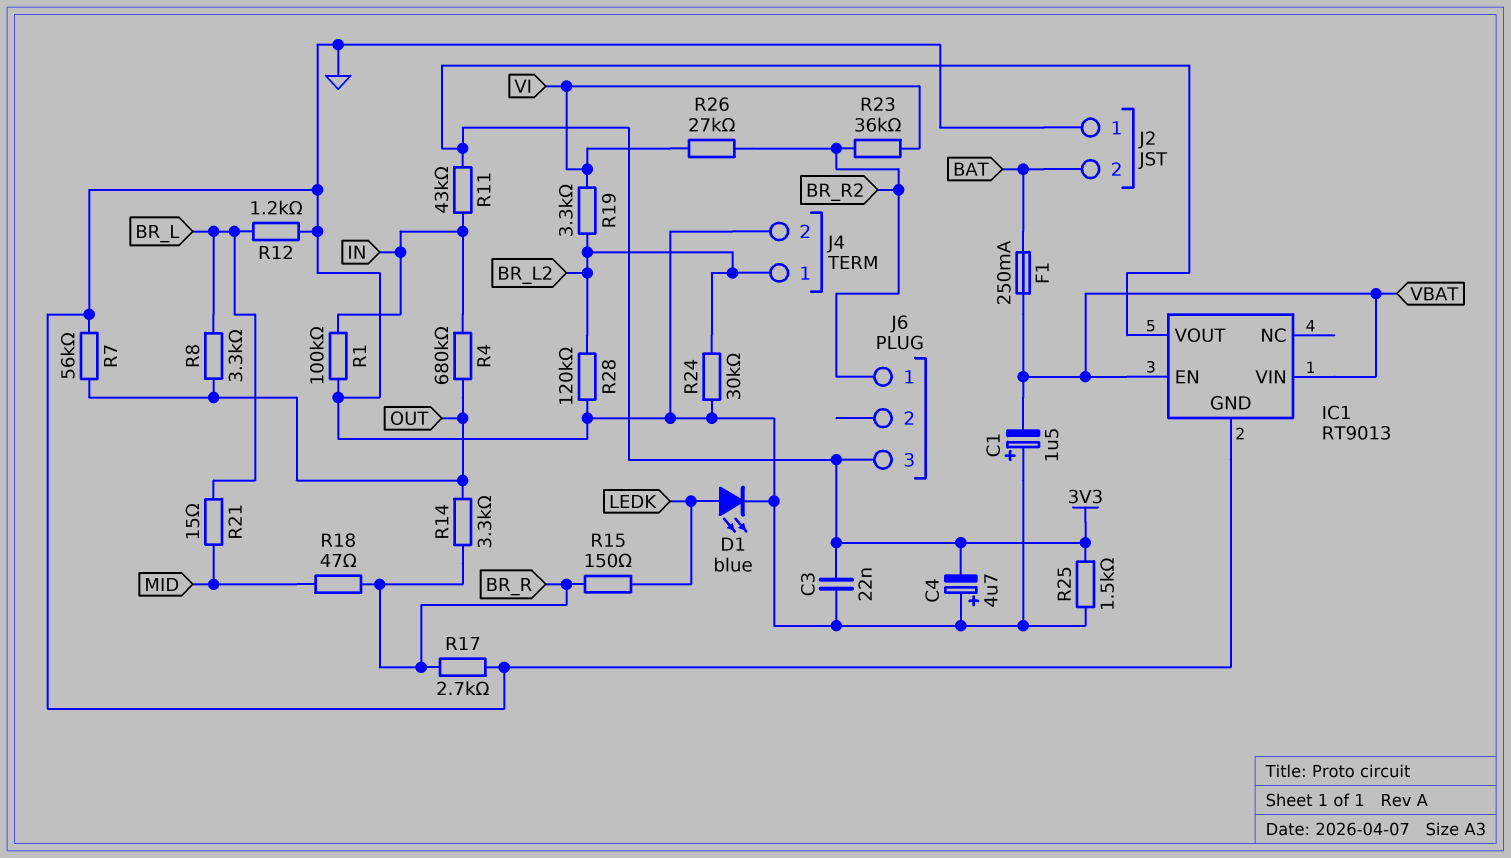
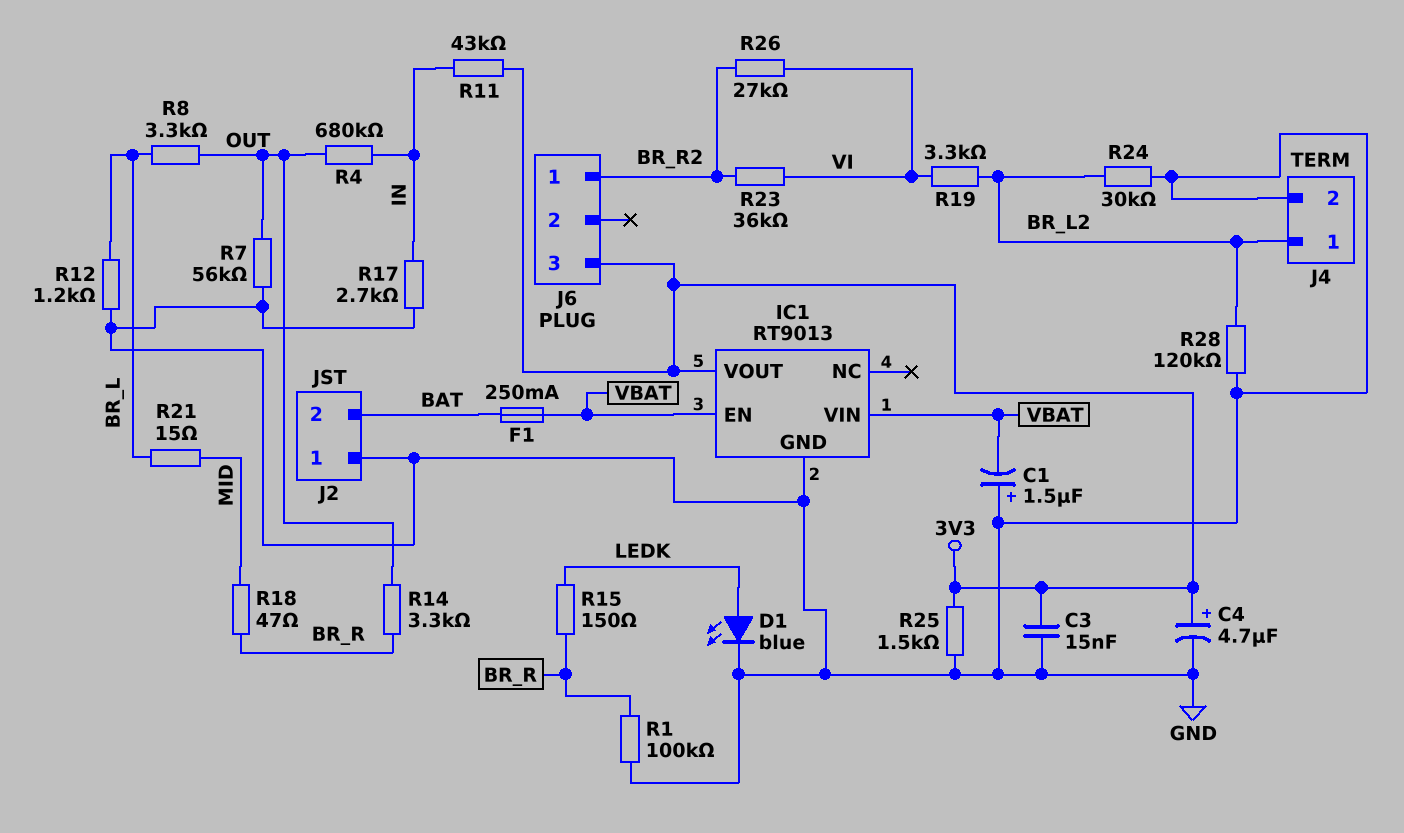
C3: 22nF (3V3, GND) -> 15nF (3V3, GND)
C4: 4.7uF (plus GND, minus 3V3) -> 4.7uF (plus 3V3, minus GND)
R1: 100k (GND, IN) -> 100k (BR_R, GND)
R17: 2.7k (BR_R, GND) -> 2.7k (GND, IN)

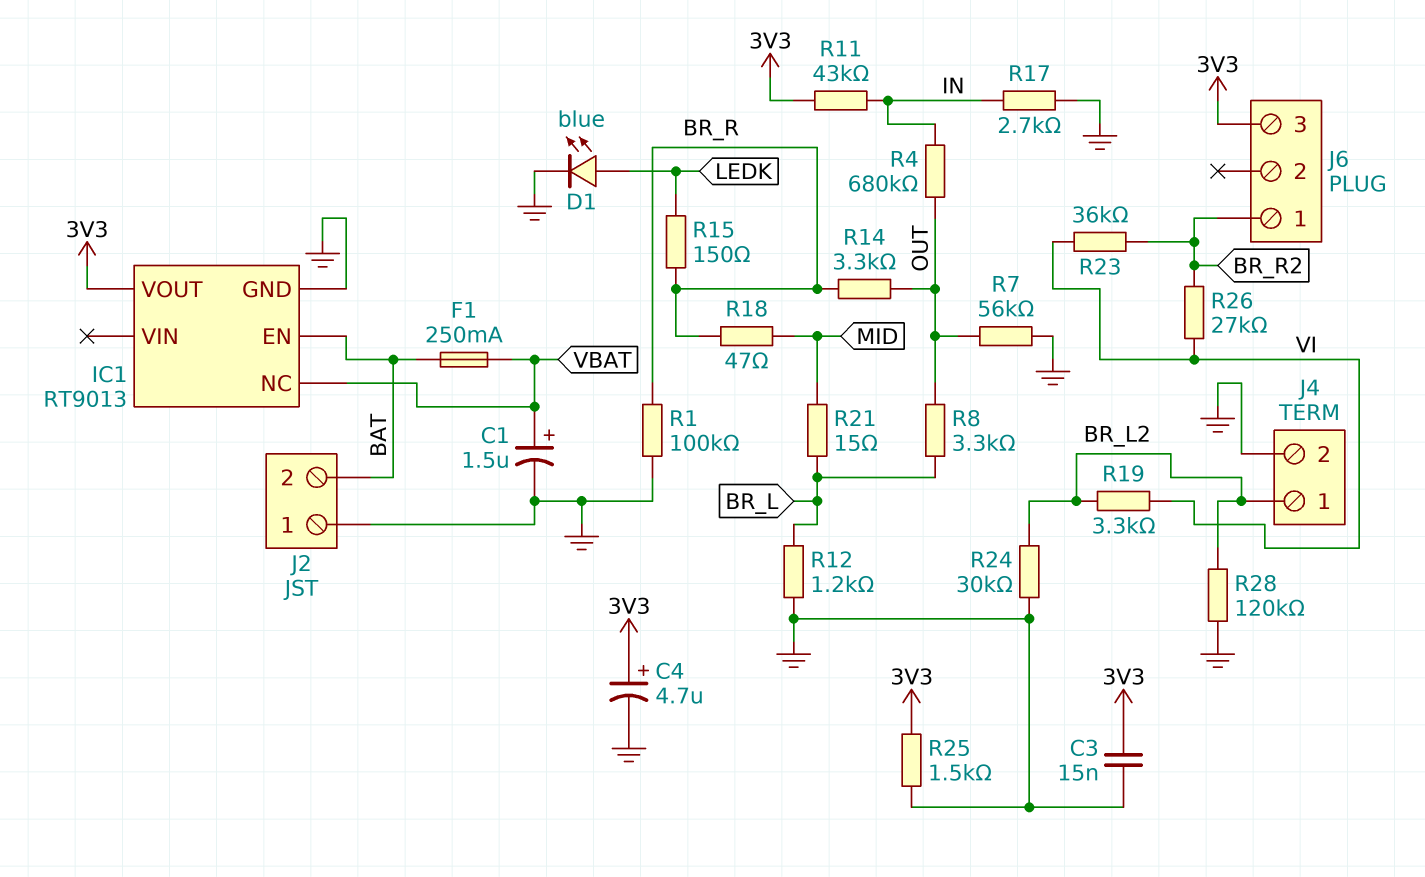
C1: 1.5uF (plus GND, minus VBAT) -> 1.5uF (plus VBAT, minus GND)
IC1 pin EN: VBAT -> BAT
IC1 pin NC: none -> VBAT
IC1 pin VIN: VBAT -> none

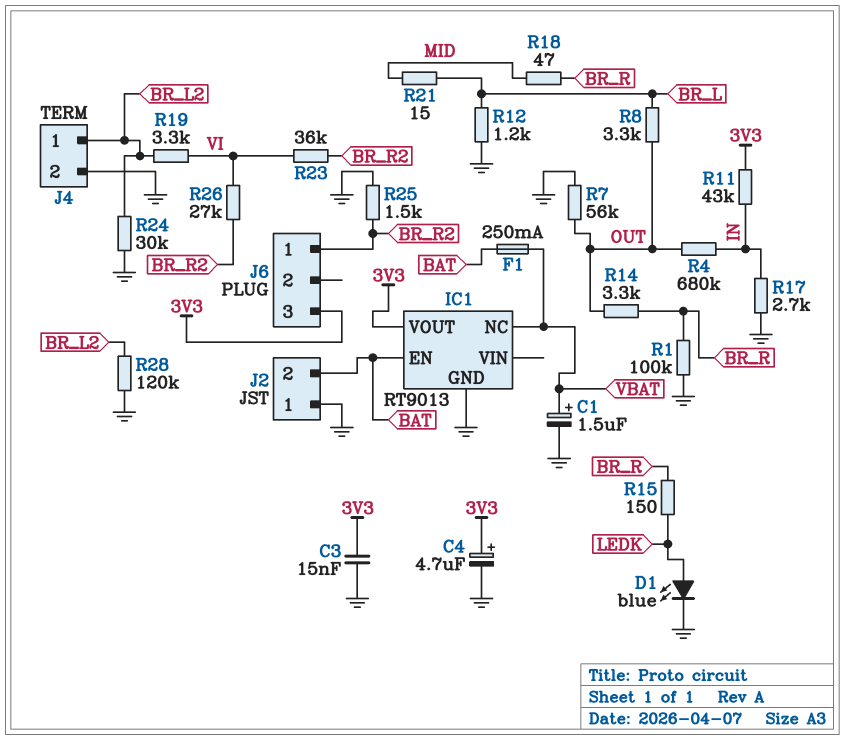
R25: 1.5k (3V3, GND) -> 1.5k (BR_R2, GND)

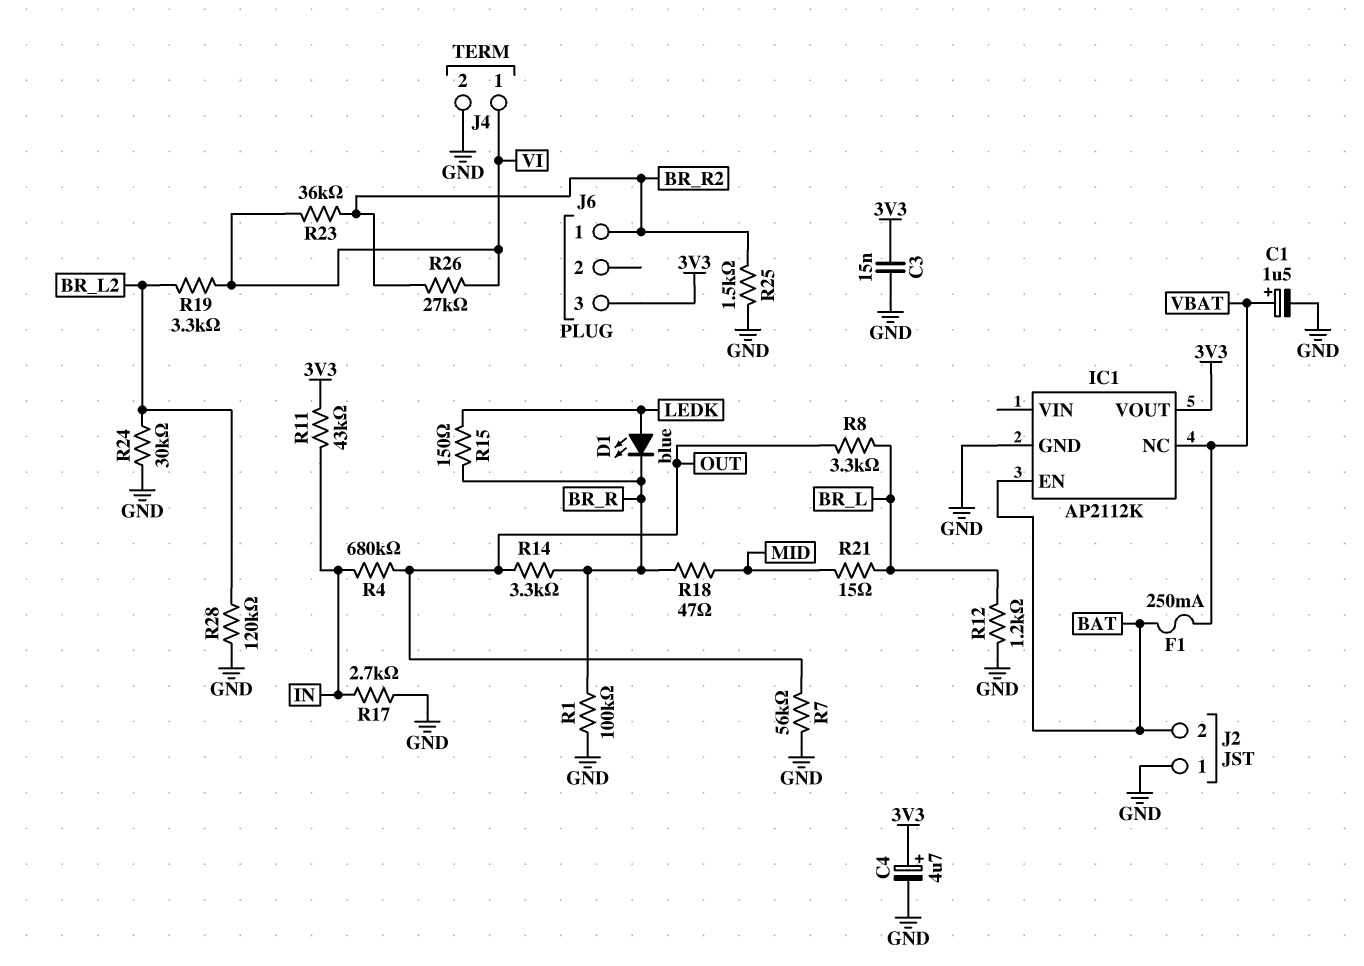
D1: LED blue (A LEDK, K GND) -> LED blue (A LEDK, K BR_R)
IC1: RT9013 -> AP2112K
J4 pin 1: BR_L2 -> VI

